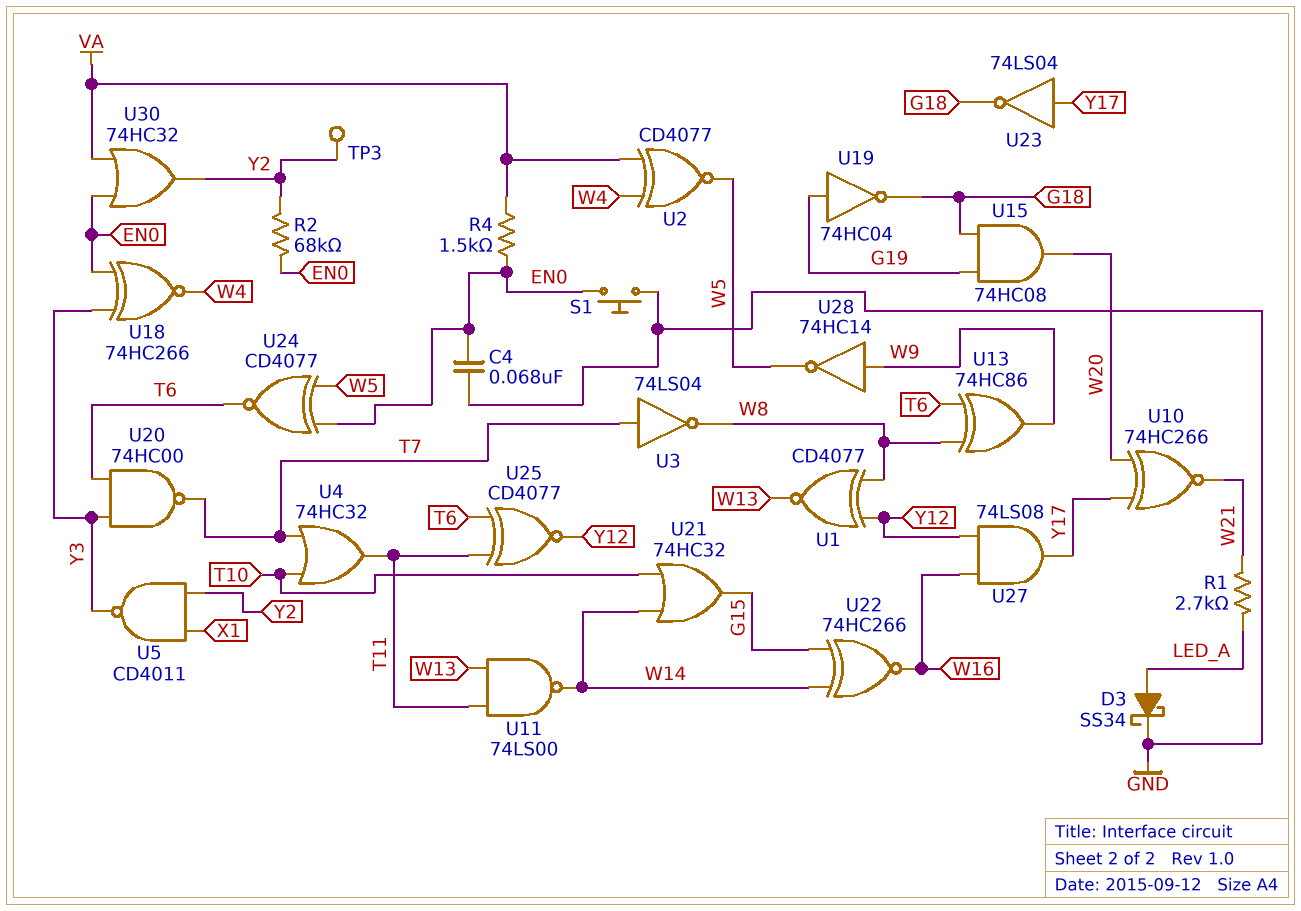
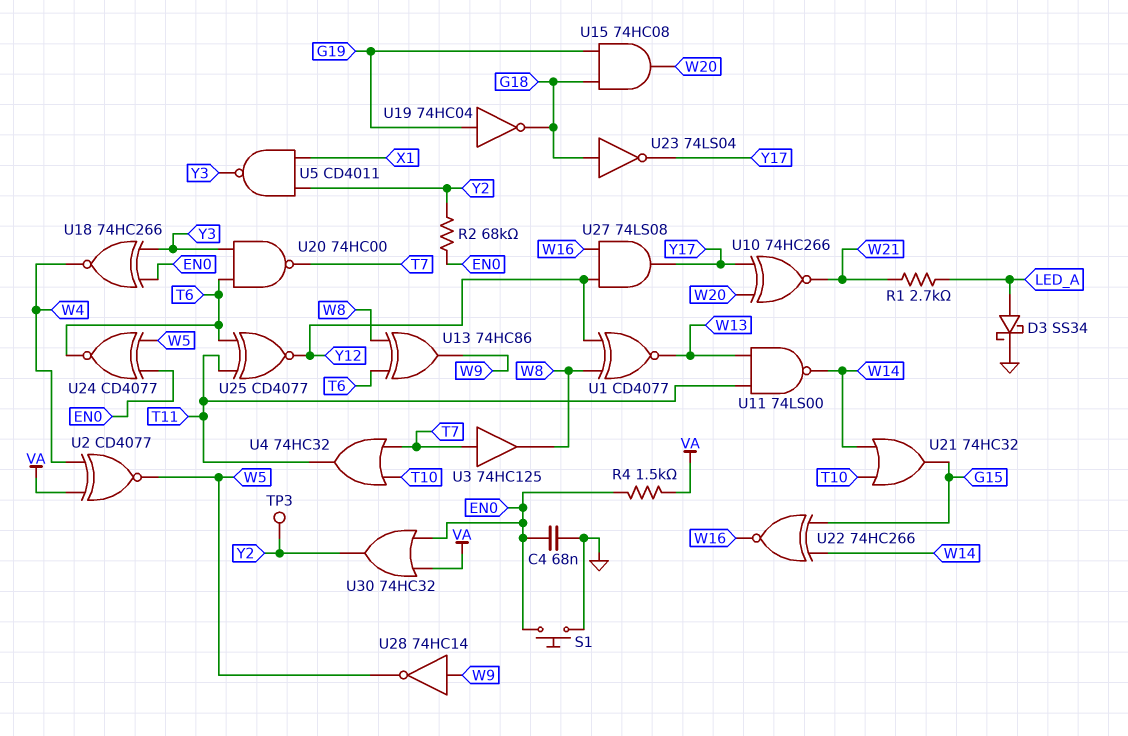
U3: NOT 74LS04 (in T7, out W8) -> buffer 74HC125 (in T7, out W8)
U23: NOT 74LS04 (in Y17, out G18) -> NOT 74LS04 (in G18, out Y17)

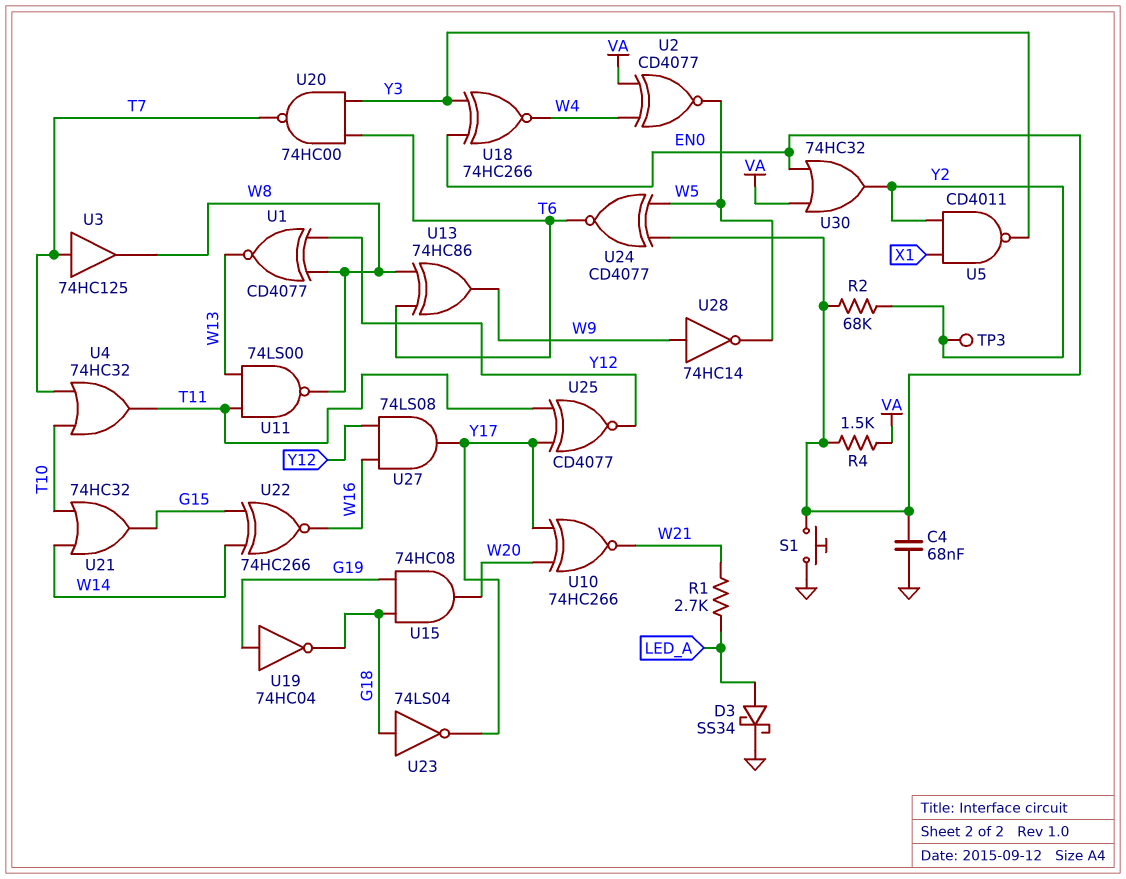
U11: NAND 74LS00 (in T11, in W13, out W14) -> NAND 74LS00 (in T11, in W13, out W8)
U25: XNOR CD4077 (in T6, in T11, out Y12) -> XNOR CD4077 (in T11, in Y17, out Y12)

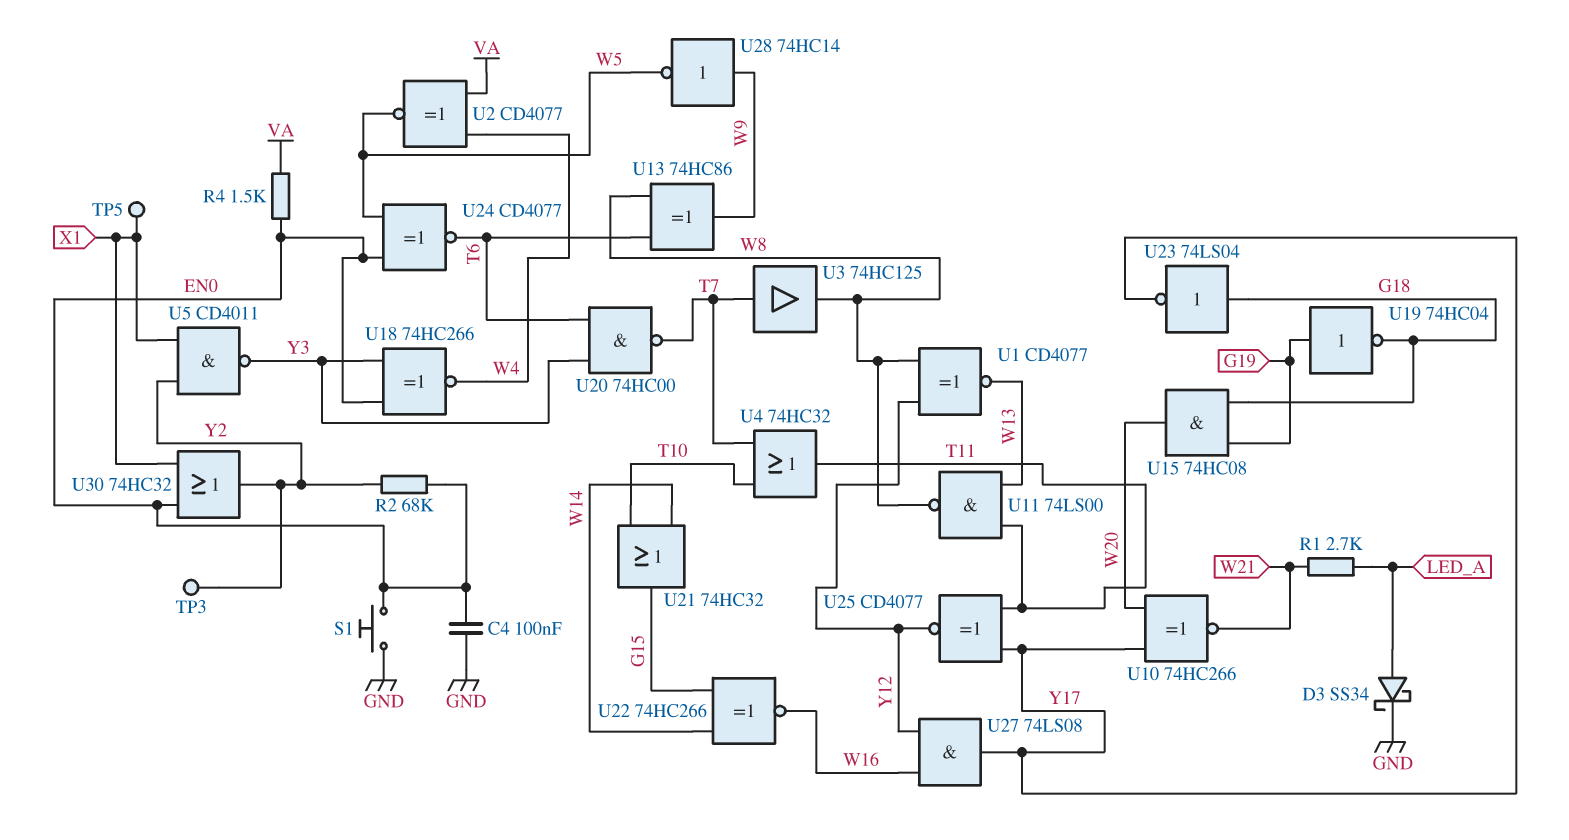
C4: 68nF (EN0, GND) -> 100nF (EN0, GND)
TP5: none -> test point (X1)
U30: OR 74HC32 (in EN0, in VA, out Y2) -> OR 74HC32 (in EN0, in X1, out Y2)

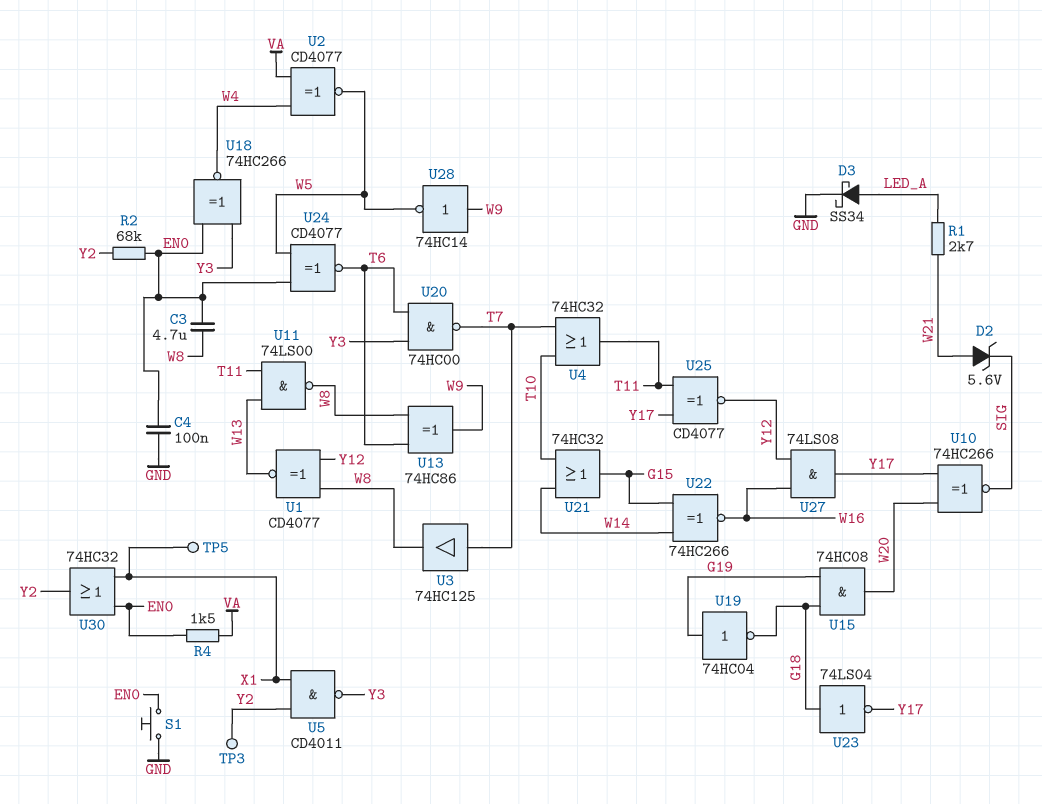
C3: none -> 4.7uF (EN0, W8)
D2: none -> zener 5.6V (A W21, K SIG)
U10: XNOR 74HC266 (in W20, in Y17, out W21) -> XNOR 74HC266 (in W20, in Y17, out SIG)

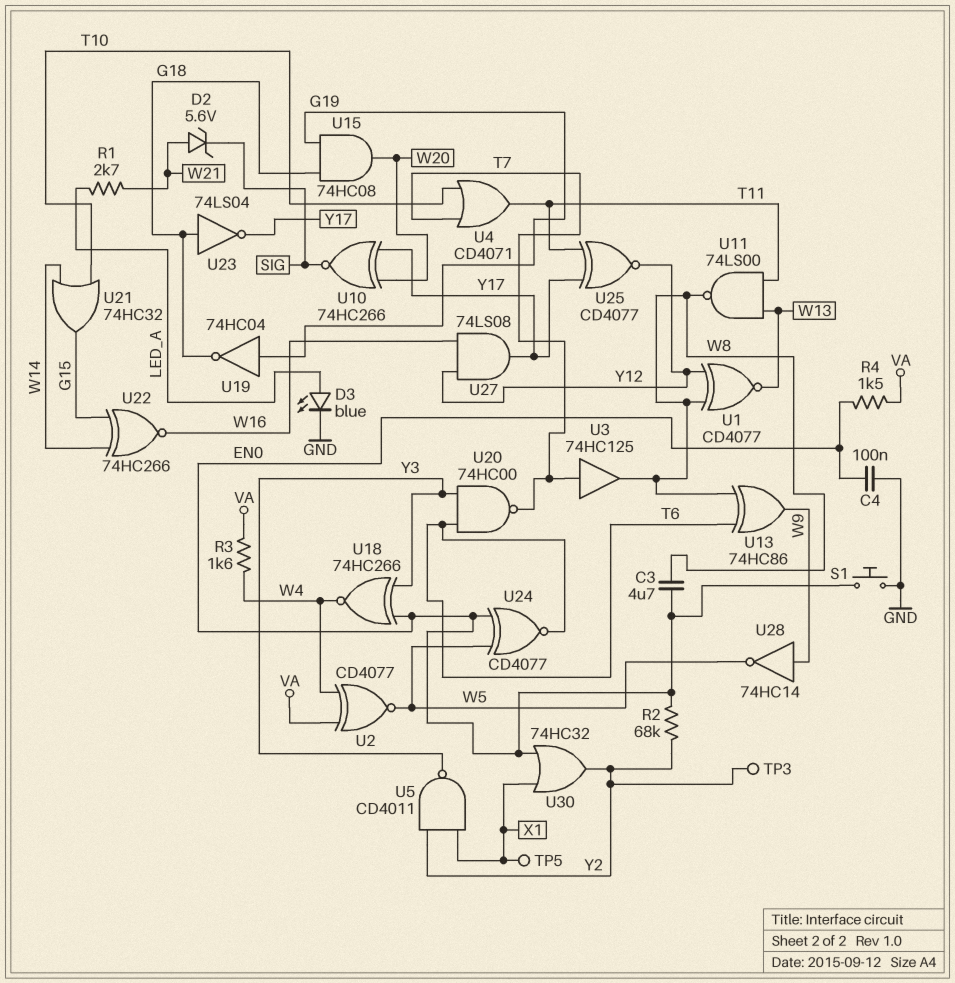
D3: schottky SS34 (A LED_A, K GND) -> LED blue (A LED_A, K GND)
R3: none -> 1.6k (VA, W4)
U4: OR 74HC32 (in T7, in T10, out T11) -> OR CD4071 (in T7, in T10, out T11)

